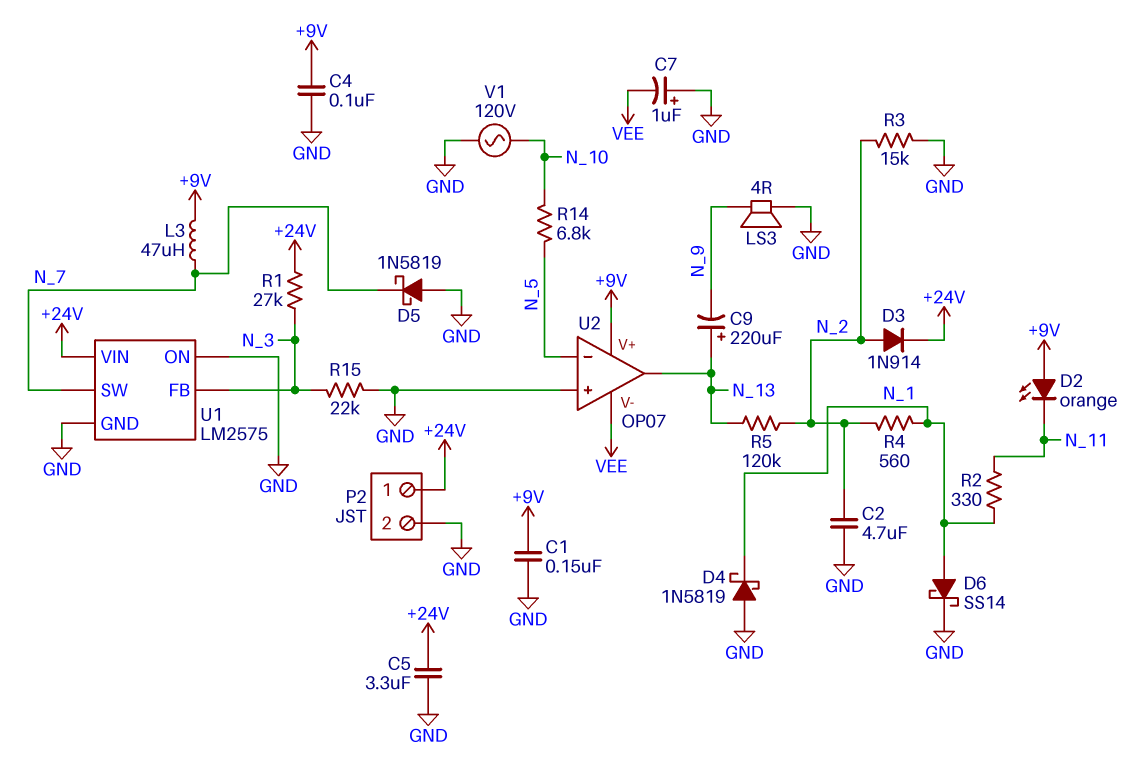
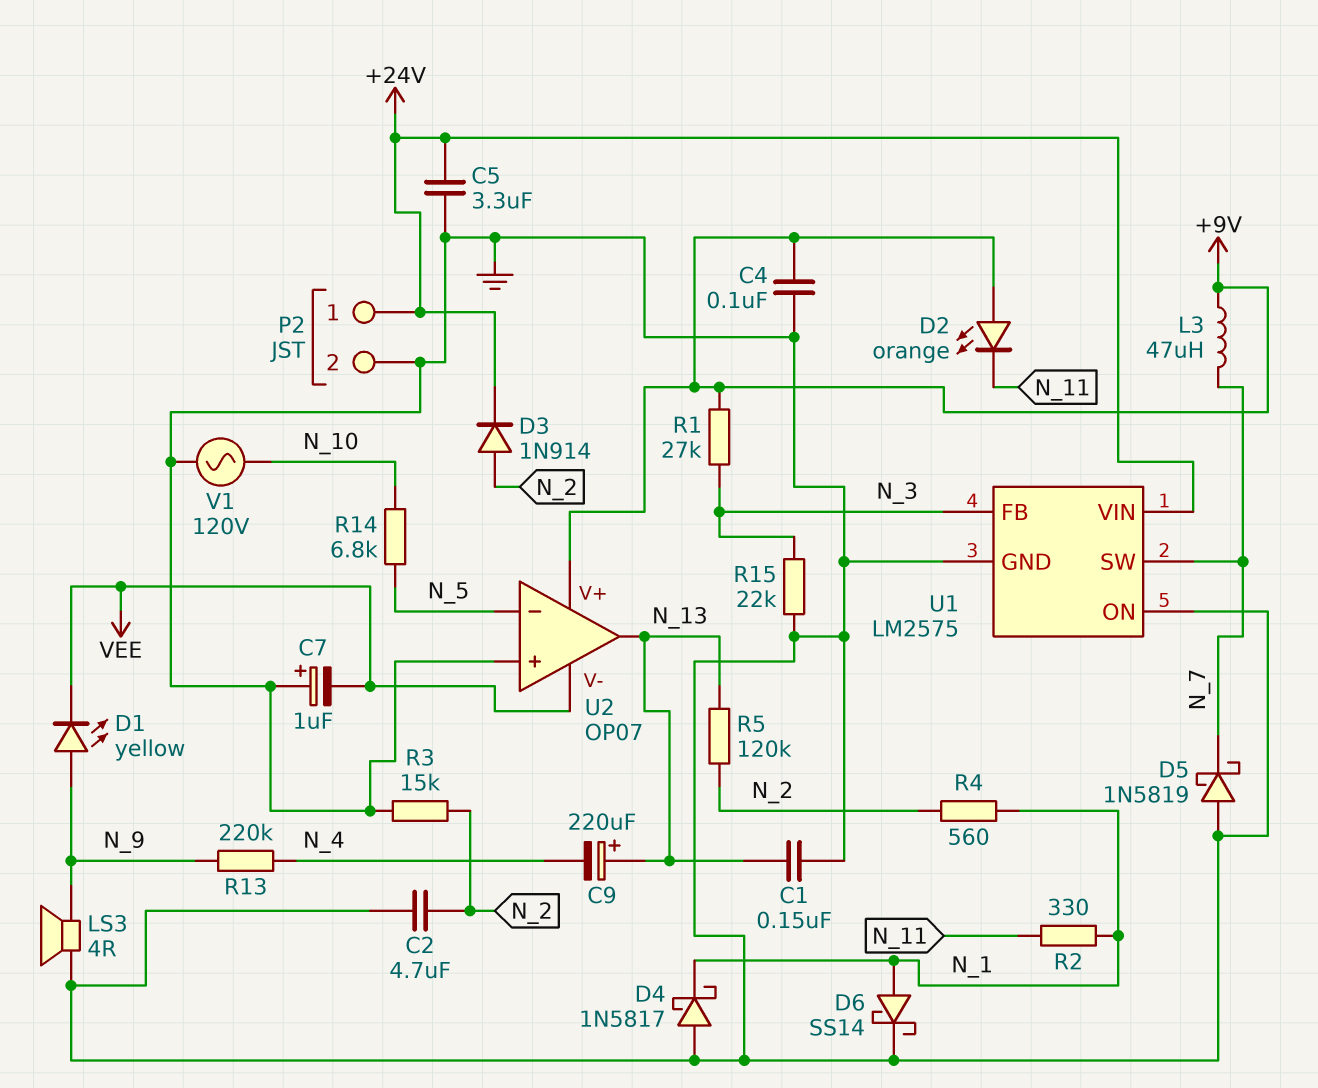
C1: 150nF (+9V, GND) -> 150nF (GND, N_13)
C9: 220uF (plus N_13, minus N_9) -> 220uF (plus N_13, minus N_4)
D1: none -> LED yellow (A N_9, K VEE)
D4: schottky 1N5819 (A GND, K N_1) -> schottky 1N5817 (A GND, K N_1)
R1: 27k (+24V, N_3) -> 27k (+9V, N_3)
R13: none -> 220k (N_4, N_9)

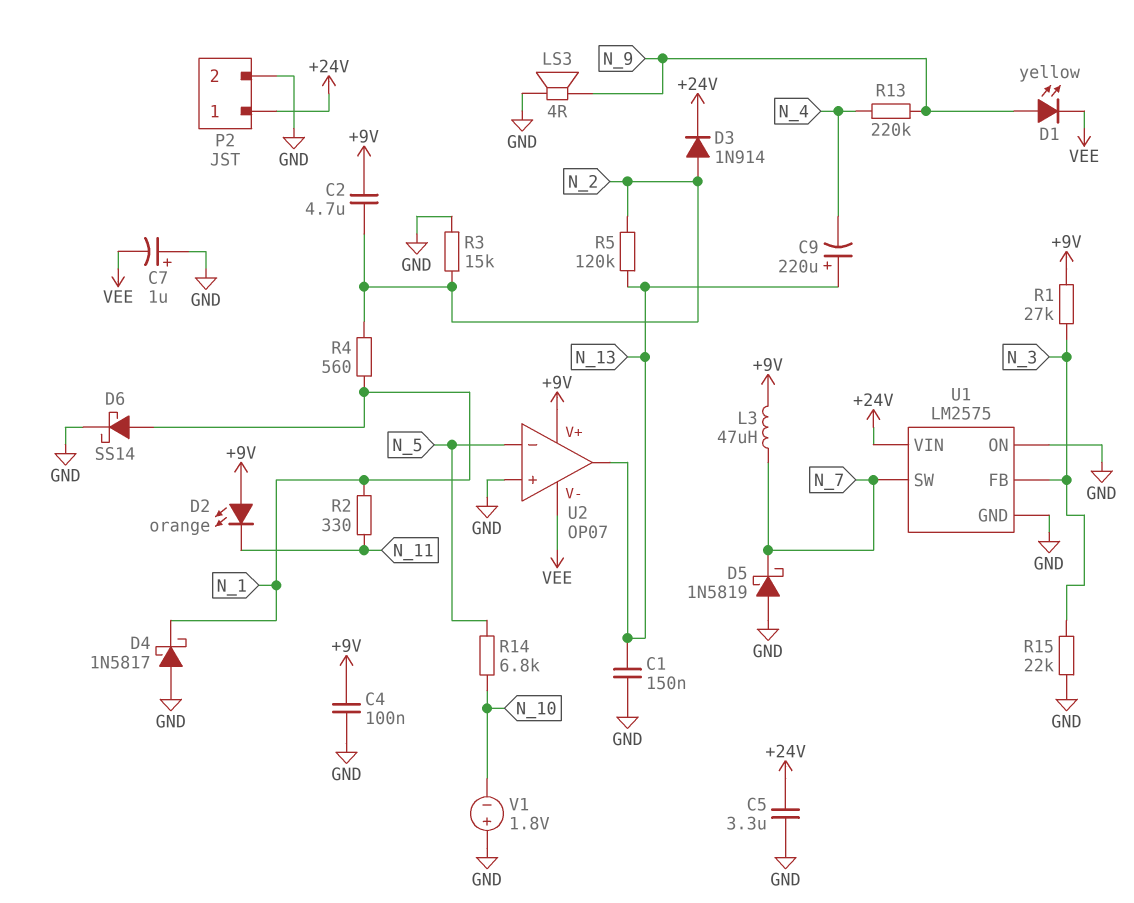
C2: 4.7uF (GND, N_2) -> 4.7uF (+9V, N_2)
V1: AC 120V (GND, N_10) -> 1.8V (plus GND, minus N_10)

